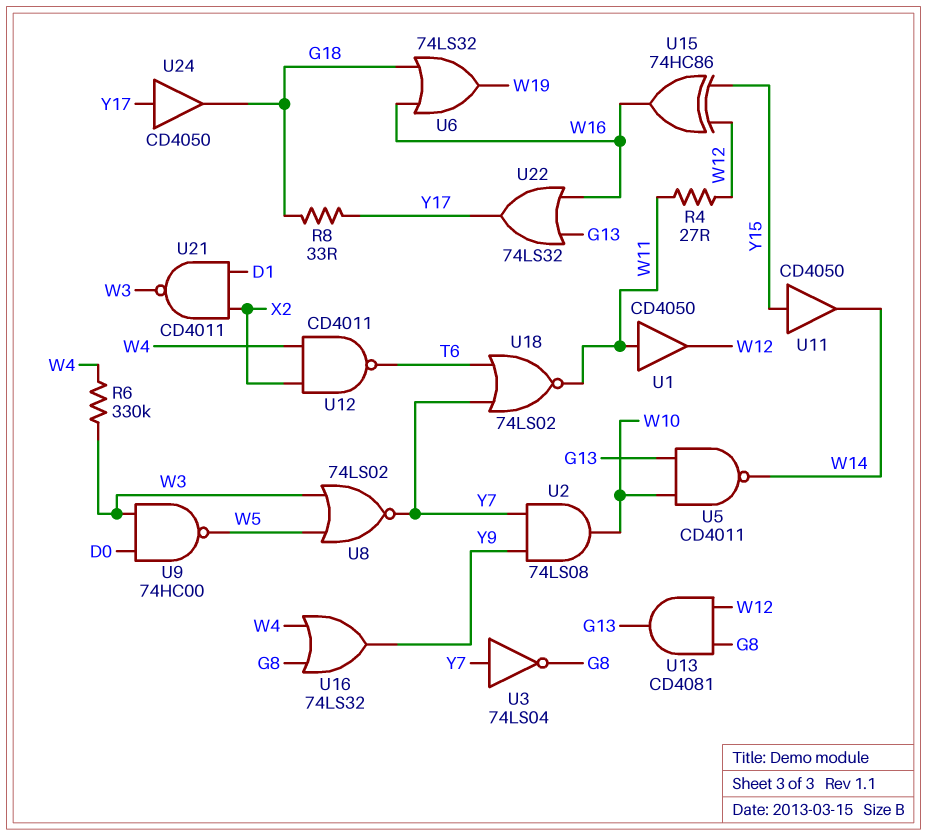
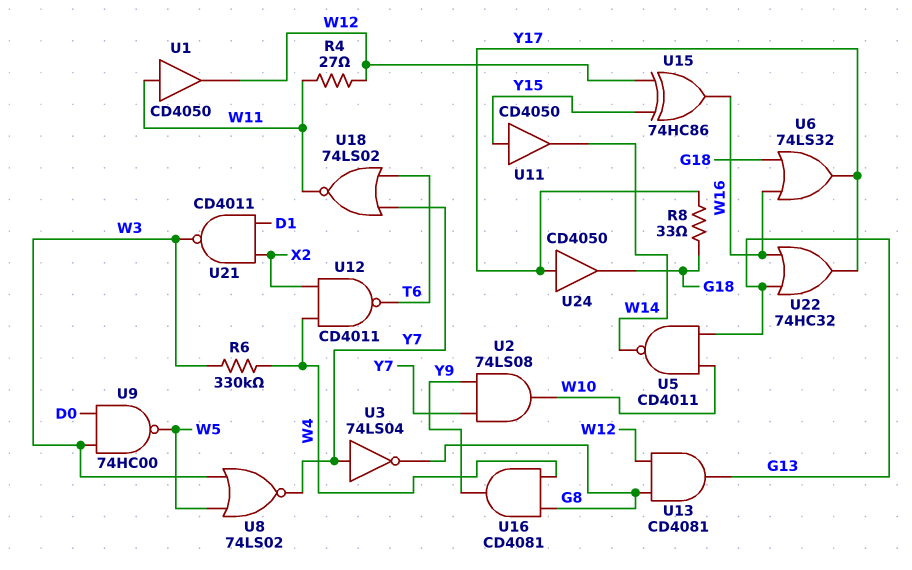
U6: OR 74LS32 (in G18, in W16, out W19) -> OR 74LS32 (in G18, in W16, out Y17)
U16: OR 74LS32 (in G8, in W4, out Y9) -> AND CD4081 (in G8, in W4, out Y9)
U22: OR 74LS32 (in G13, in W16, out Y17) -> OR 74HC32 (in G13, in W16, out Y17)

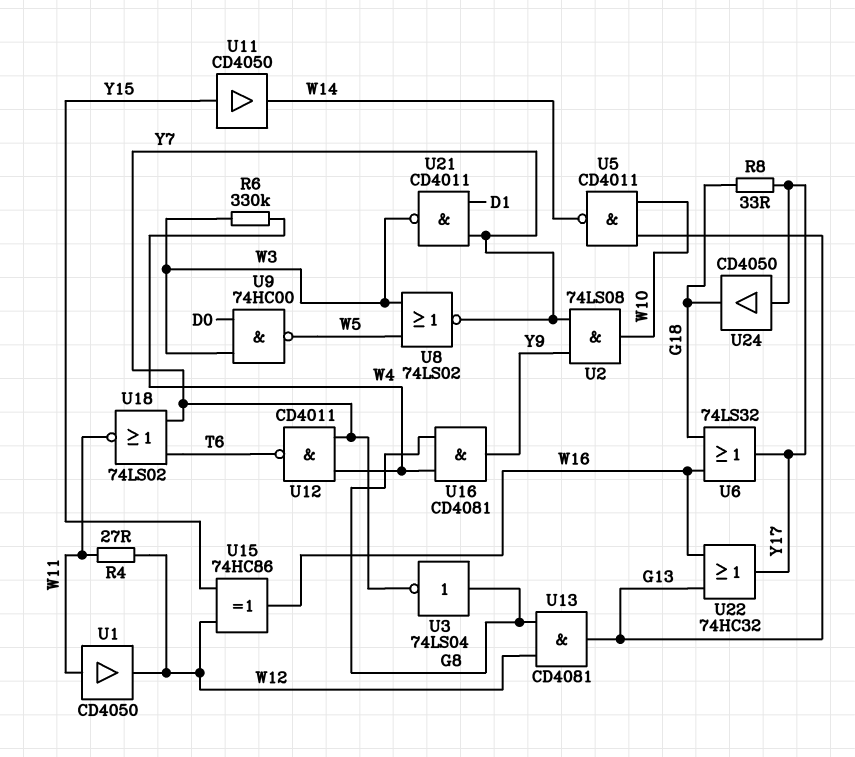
U3: NOT 74LS04 (in Y7, out G8) -> NOT 74LS04 (in G8, out Y7)
U12: NAND CD4011 (in W4, in X2, out T6) -> NAND CD4011 (in W4, in Y7, out T6)
U21: NAND CD4011 (in D1, in X2, out W3) -> NAND CD4011 (in D1, in Y7, out W3)

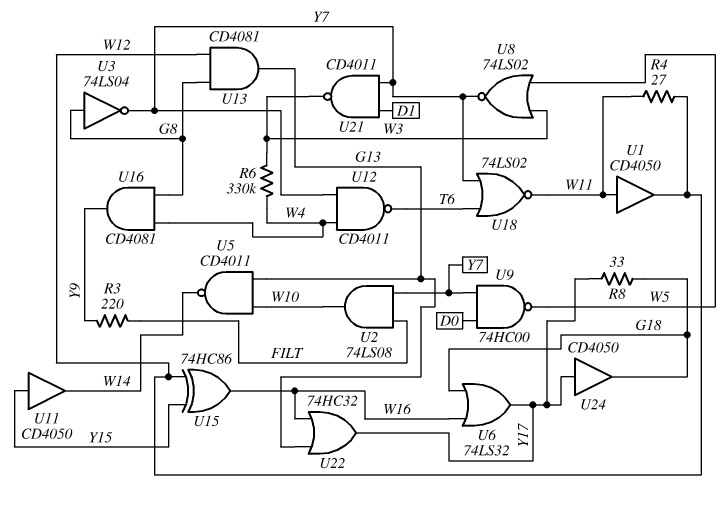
R3: none -> 220 (FILT, Y9)
U2: AND 74LS08 (in Y7, in Y9, out W10) -> AND 74LS08 (in FILT, in Y7, out W10)
U9: NAND 74HC00 (in D0, in W3, out W5) -> NAND 74HC00 (in D0, in Y7, out W5)

